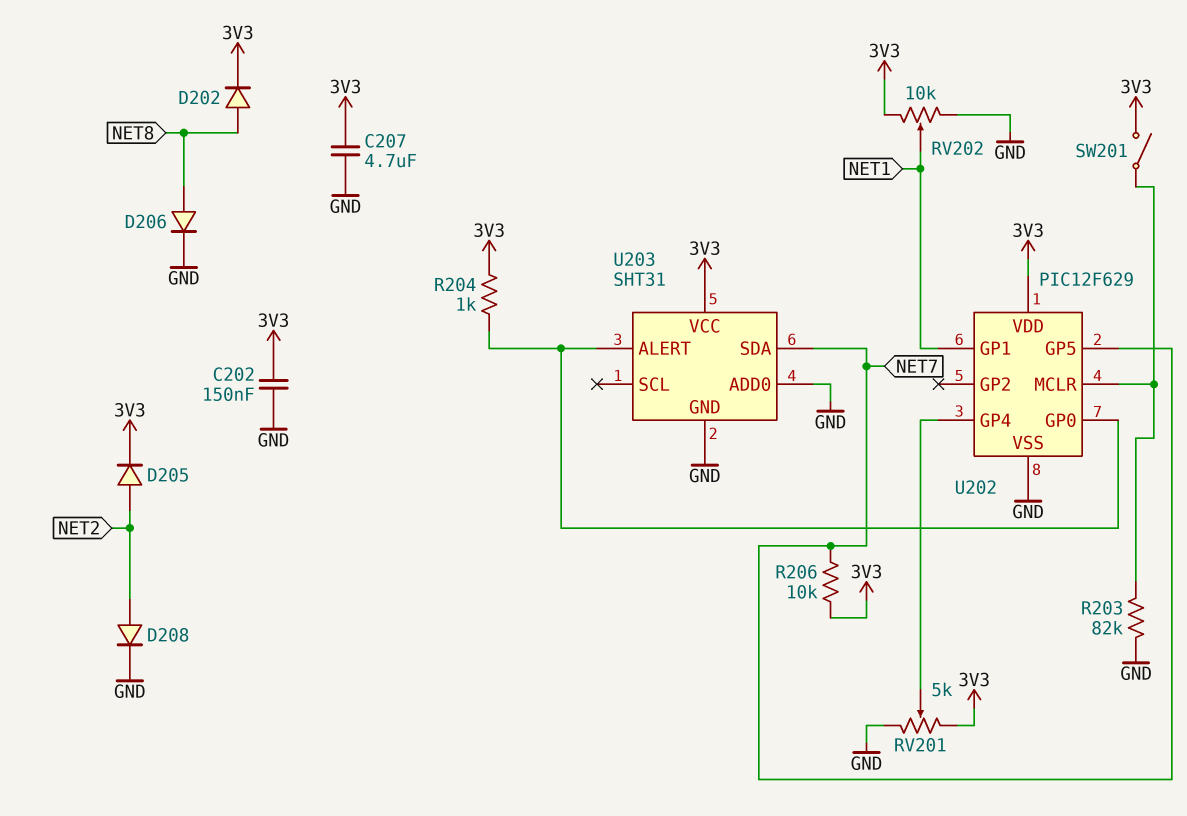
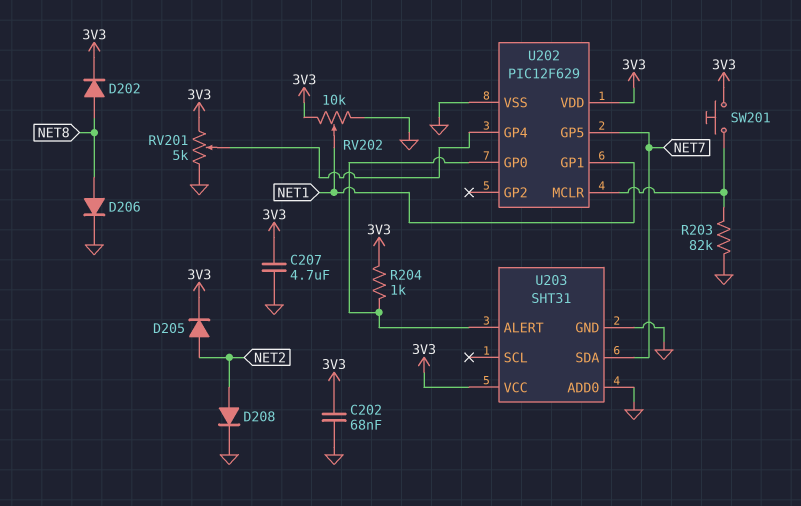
C202: 150nF (3V3, GND) -> 68nF (3V3, GND)
R206: 10k (3V3, NET7) -> none
SW201: switch (3V3, U202/MCLR) -> button (3V3, U202/MCLR)

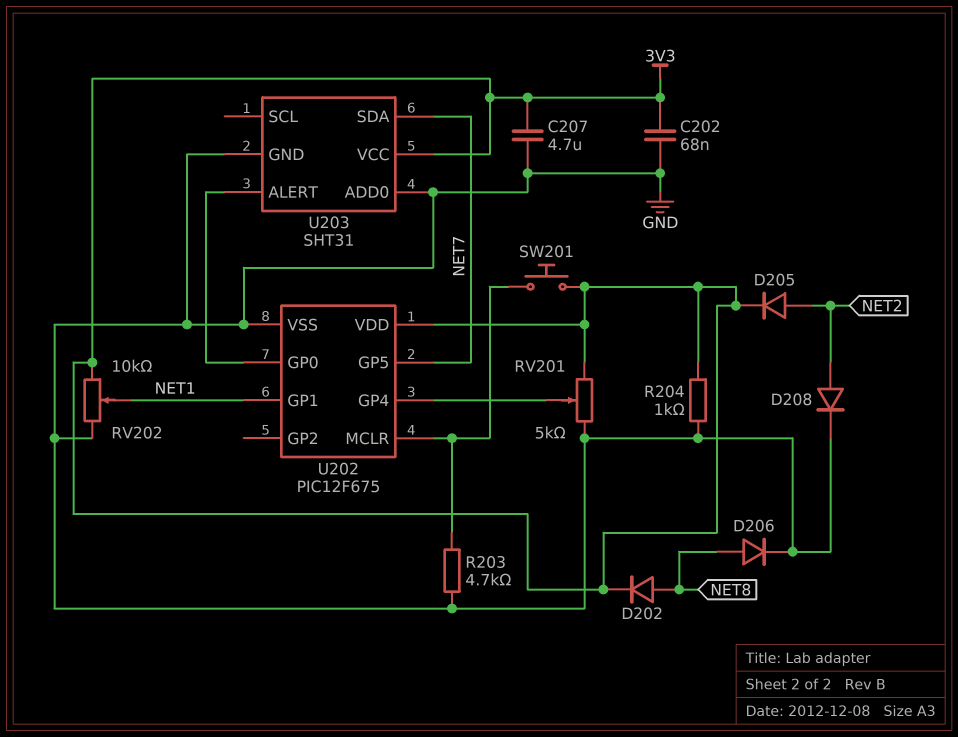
R203: 82k (GND, U202/MCLR) -> 4.7k (GND, U202/MCLR)
R204: 1k (3V3, U202/GP0) -> 1k (3V3, GND)
U202: PIC12F629 -> PIC12F675

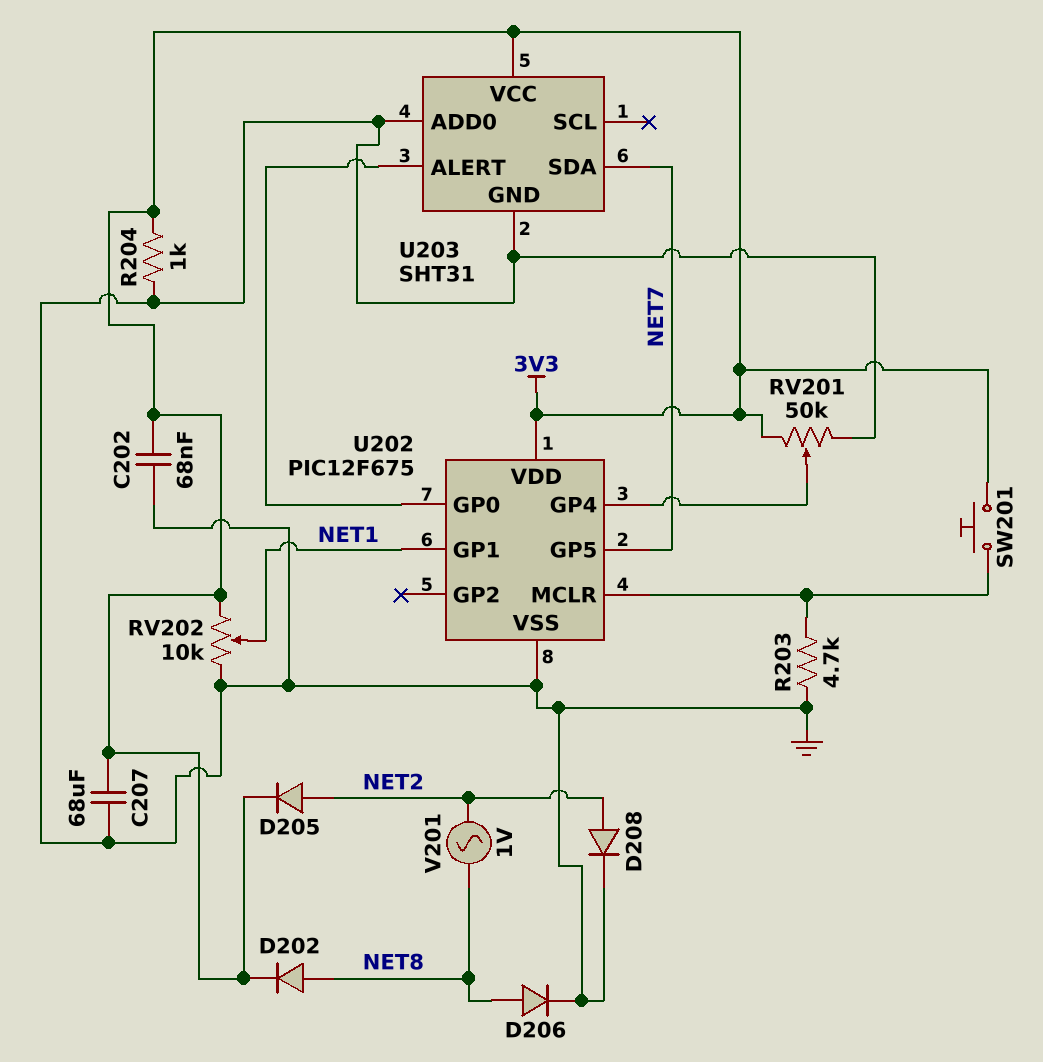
C207: 4.7uF (3V3, GND) -> 68uF (3V3, GND)
RV201: 5k (3V3, GND, wiper U202/GP4) -> 50k (3V3, GND, wiper U202/GP4)
V201: none -> AC 1V (NET2, NET8)

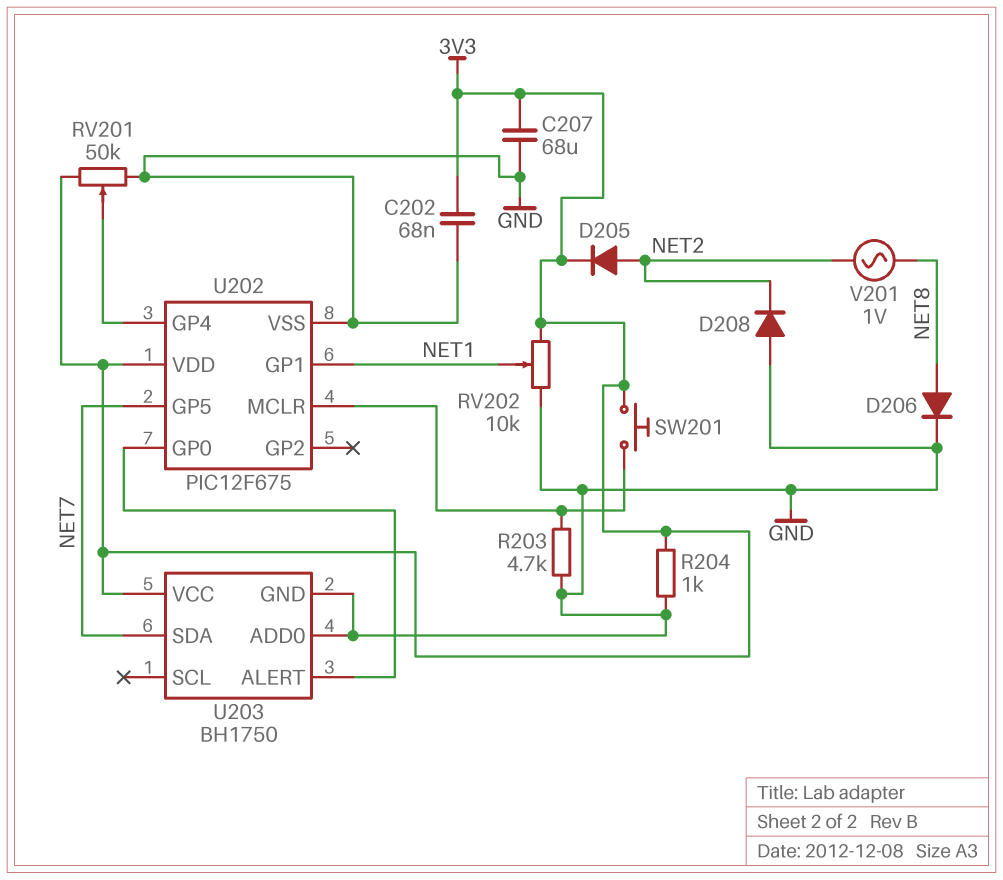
D202: diode (A NET8, K 3V3) -> none
D208: diode (A NET2, K GND) -> diode (A GND, K NET2)
U203: SHT31 -> BH1750

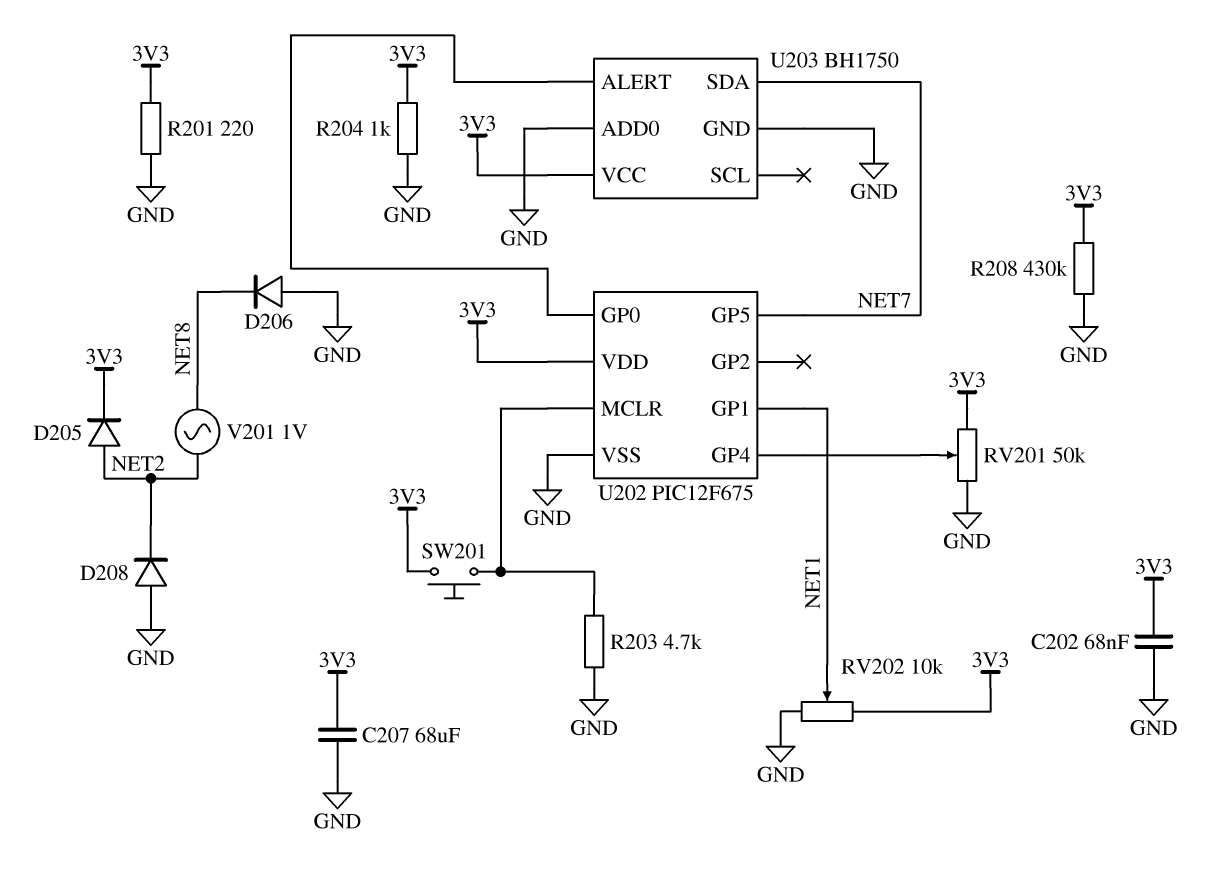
D206: diode (A NET8, K GND) -> diode (A GND, K NET8)
R201: none -> 220 (3V3, GND)
R208: none -> 430k (3V3, GND)

